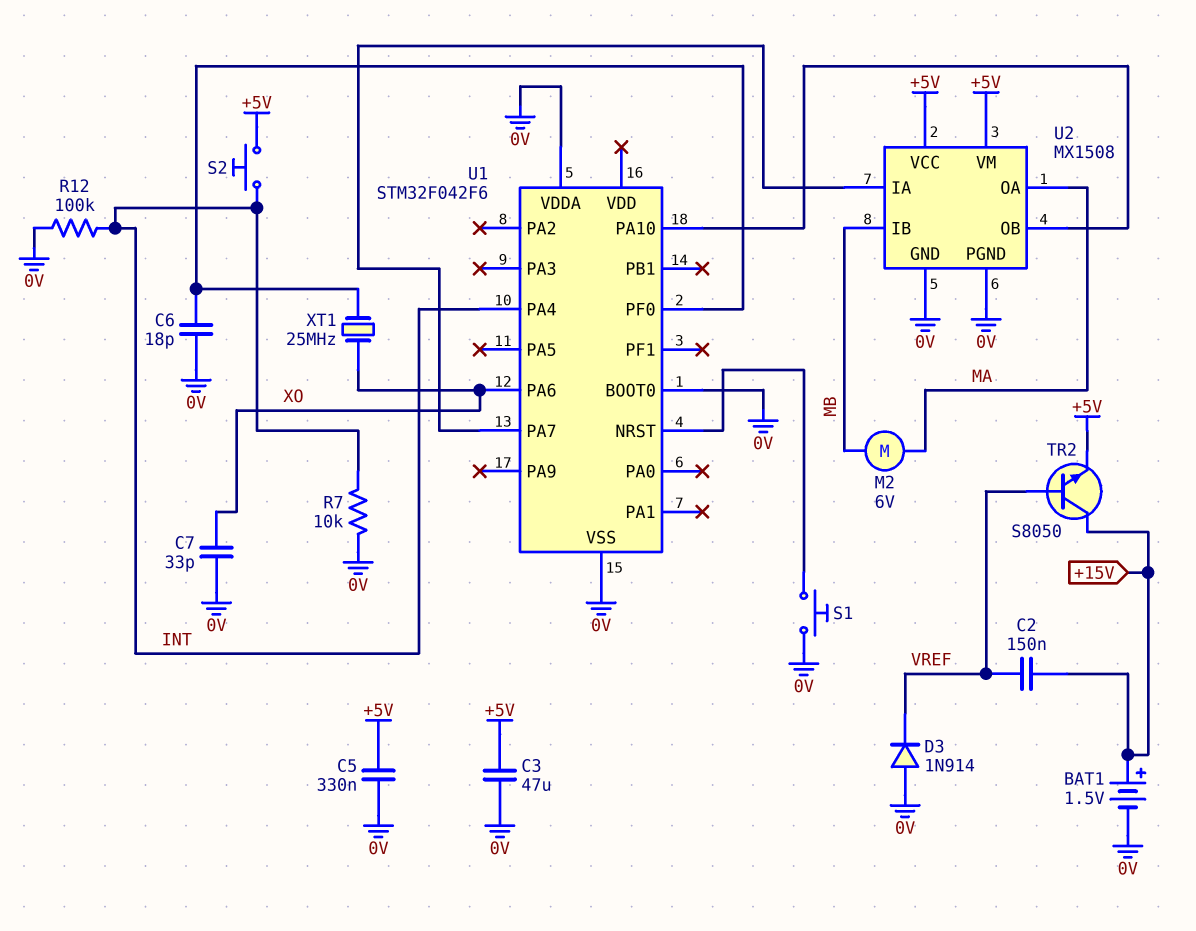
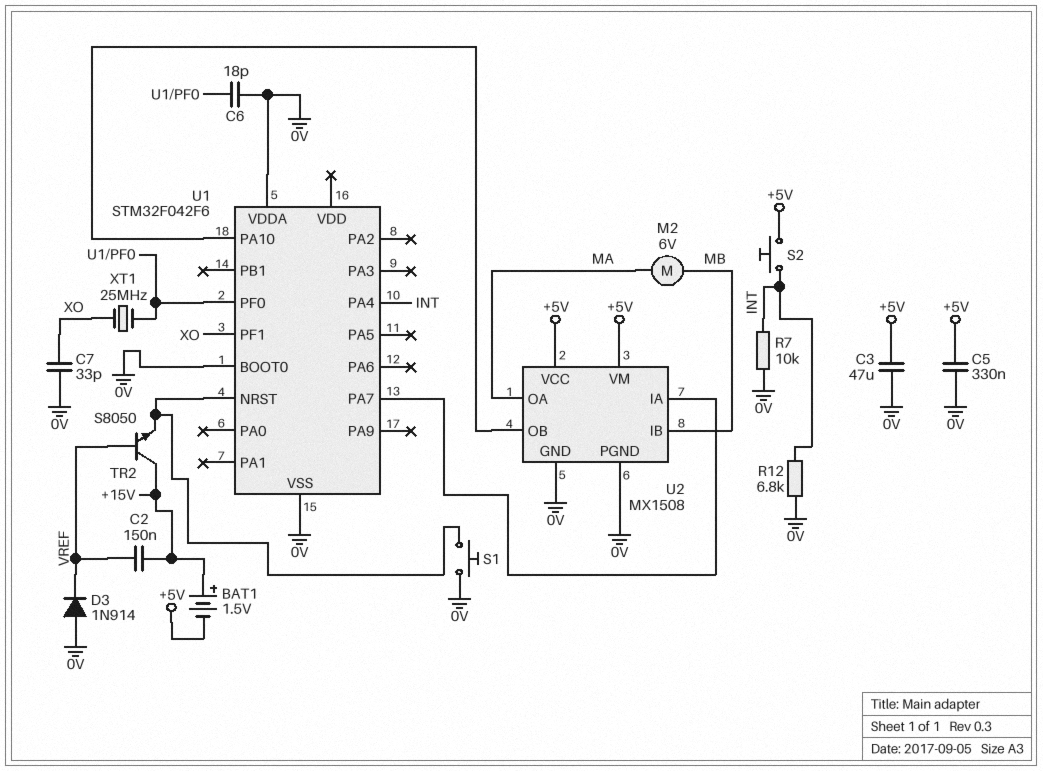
BAT1: 1.5V (plus +15V, minus 0V) -> 1.5V (plus +15V, minus +5V)
R12: 100k (0V, INT) -> 6.8k (0V, INT)
TR2: NPN S8050 (B VREF, C +15V, E +5V) -> NPN S8050 (B VREF, C +15V, E U1/NRST)
U1 pin PA6: XO -> none
U1 pin PF1: none -> XO

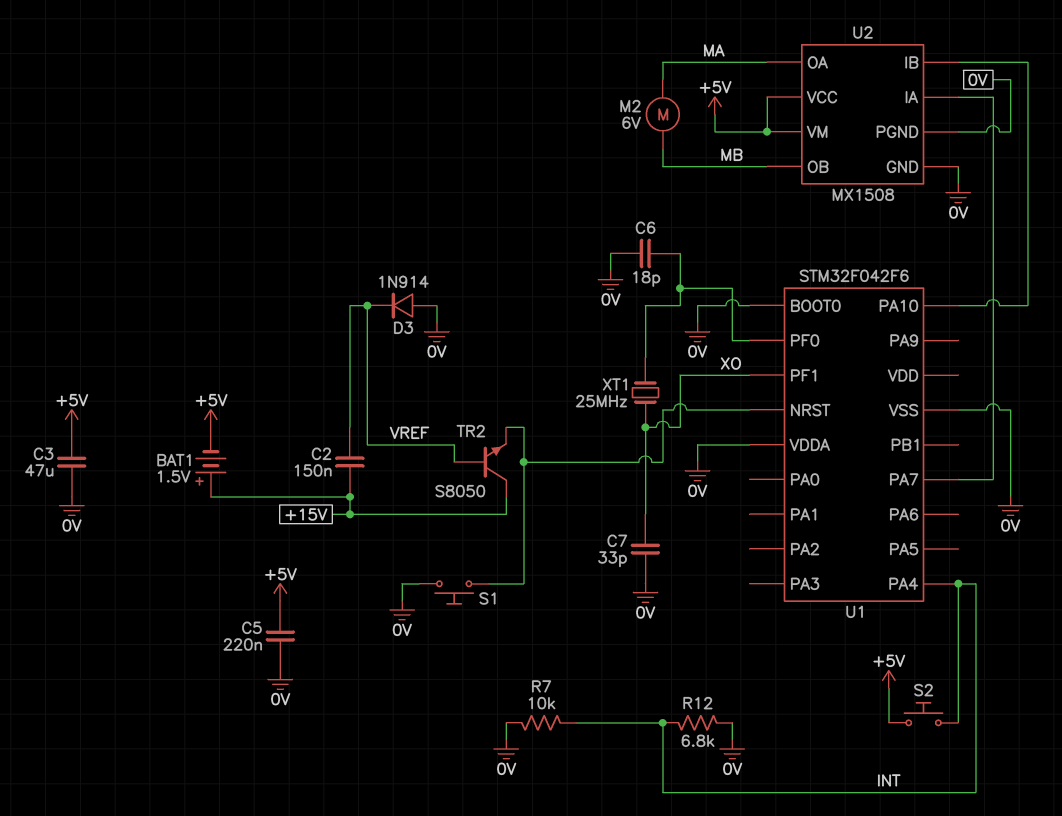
C5: 330nF (+5V, 0V) -> 220nF (+5V, 0V)
U2 pin IB: MB -> U1/PA10
U2 pin OB: U1/PA10 -> MB

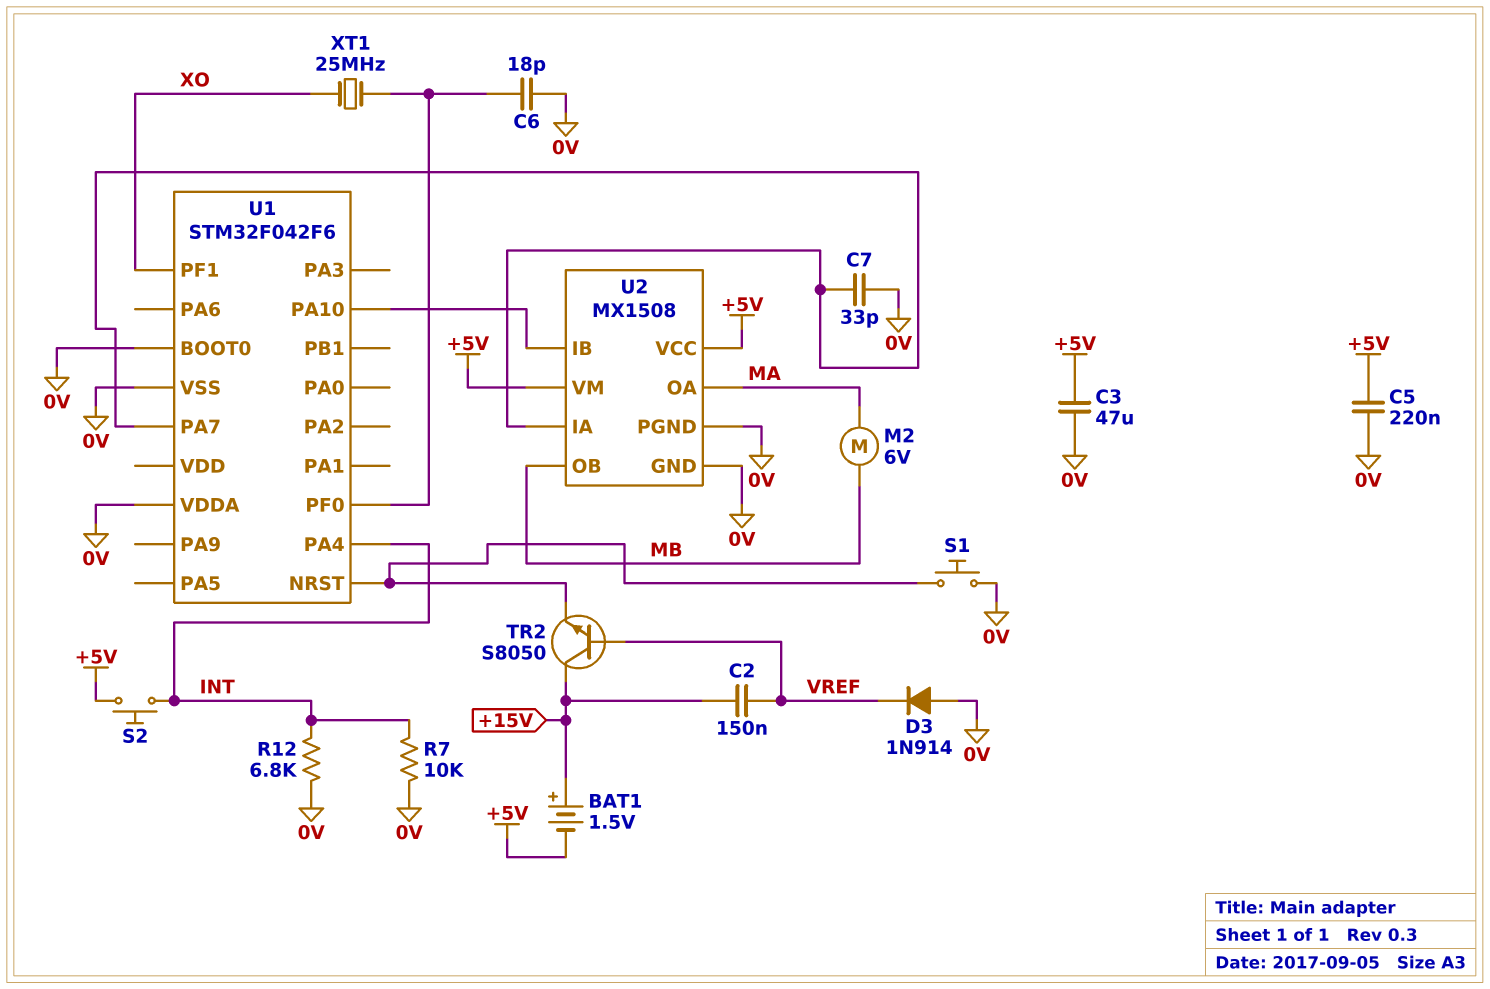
C7: 33pF (0V, XO) -> 33pF (0V, U1/PA7)

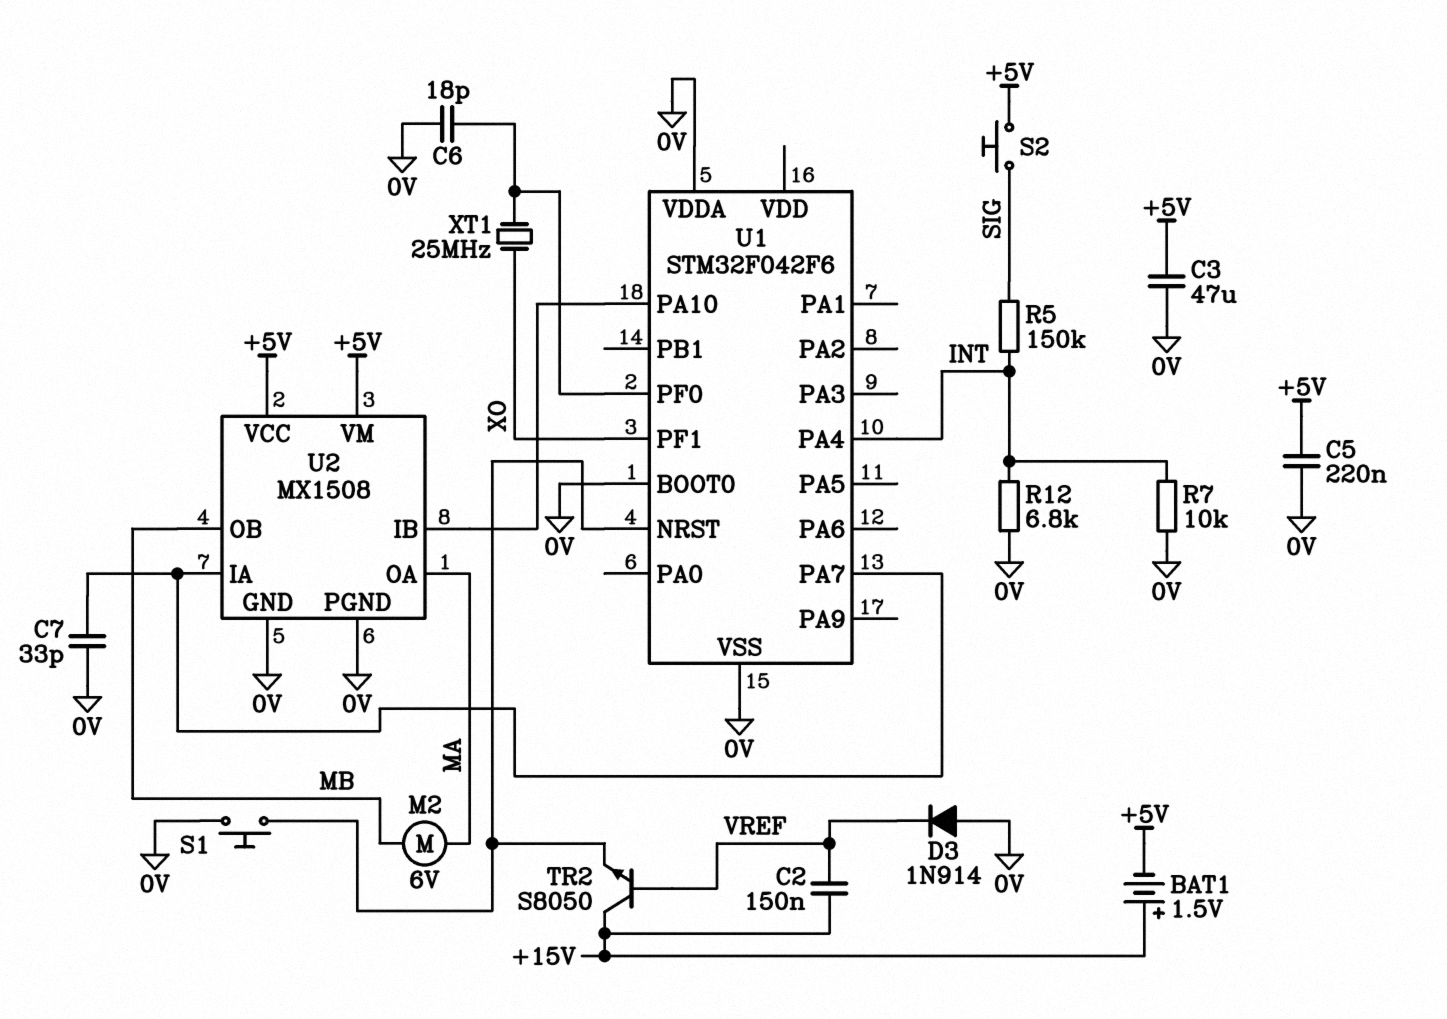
R5: none -> 150k (INT, SIG)
S2: button (+5V, INT) -> button (+5V, SIG)

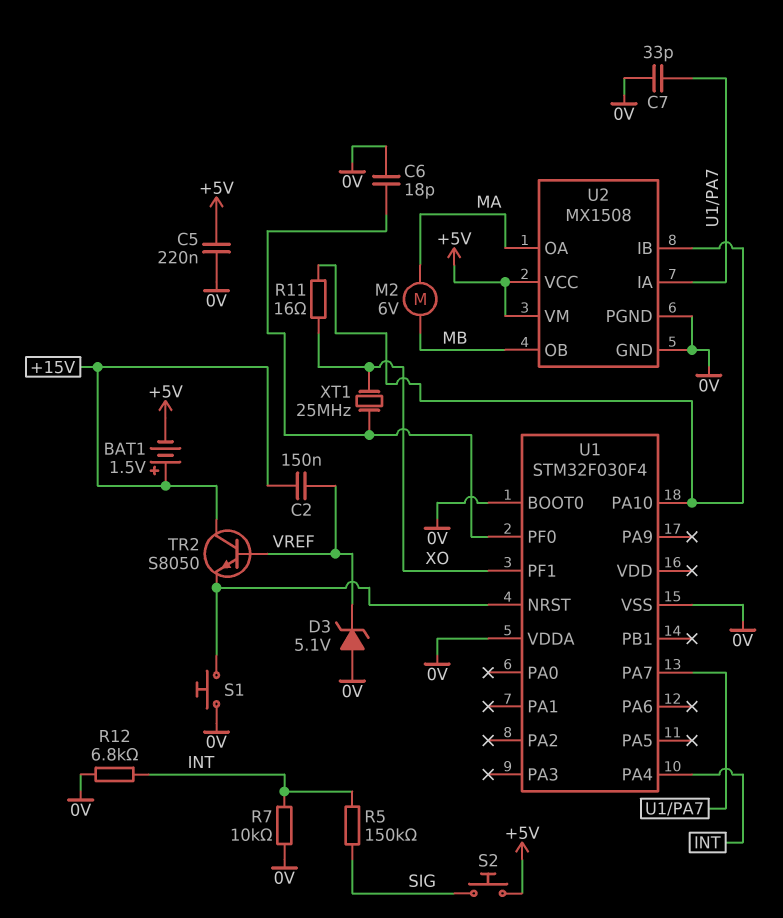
C3: 47uF (+5V, 0V) -> none
D3: diode 1N914 (A 0V, K VREF) -> zener 5.1V (A 0V, K VREF)
R11: none -> 16 (U1/PA10, XO)
U1: STM32F042F6 -> STM32F030F4

